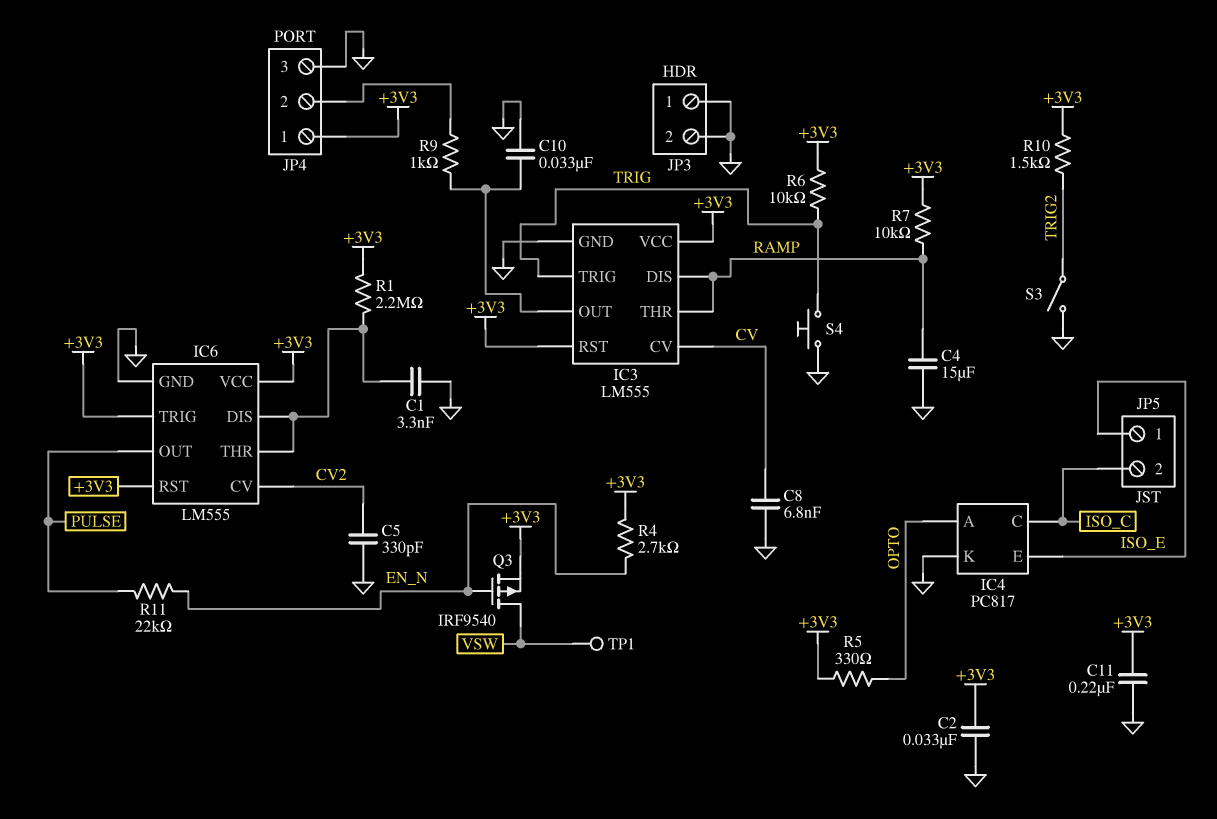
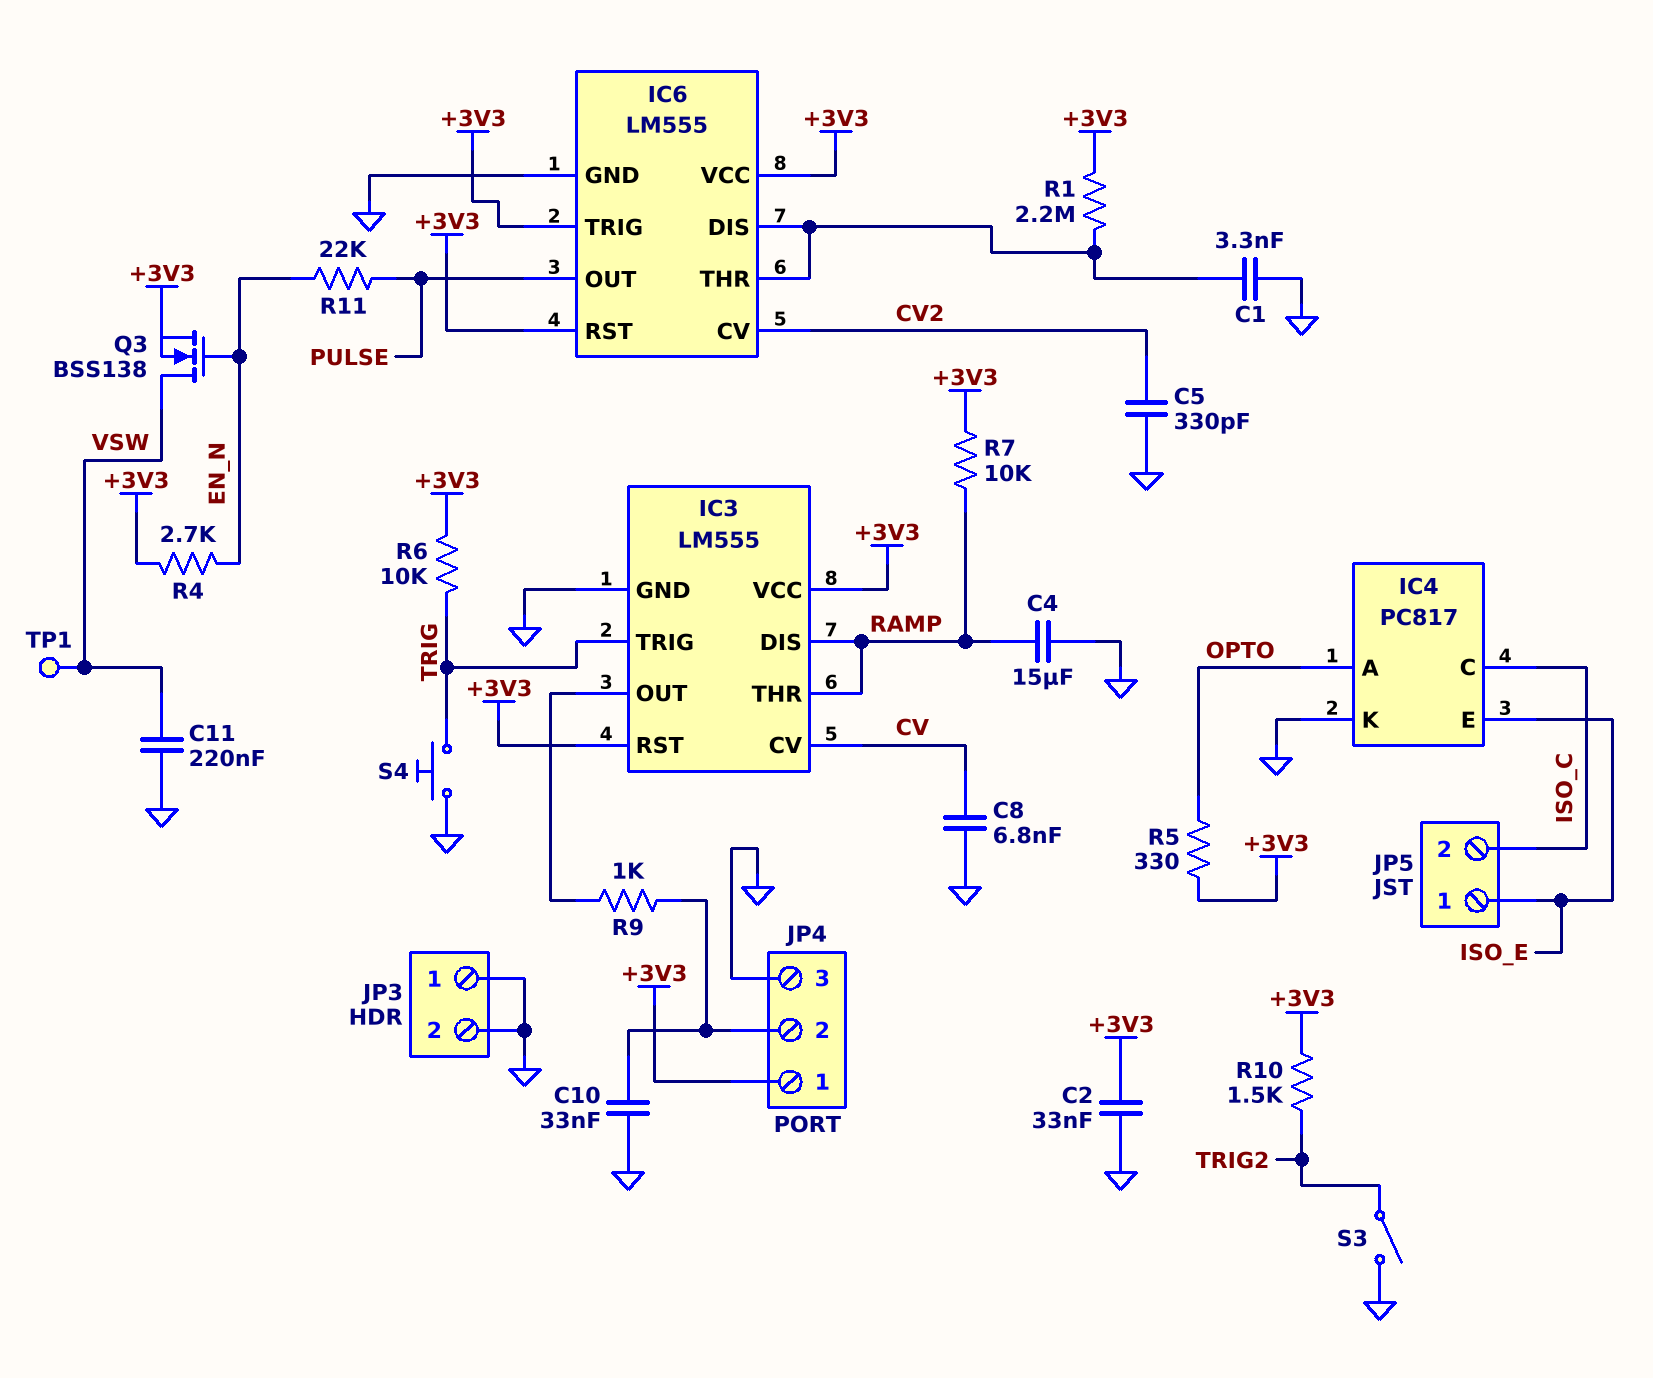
C10: 33nF (GND, IC3/OUT) -> 33nF (GND, JP4/2)
C11: 220nF (+3V3, GND) -> 220nF (GND, VSW)
Q3: PMOS IRF9540 (G EN_N, D VSW, S +3V3) -> NMOS BSS138 (G EN_N, D VSW, S +3V3)

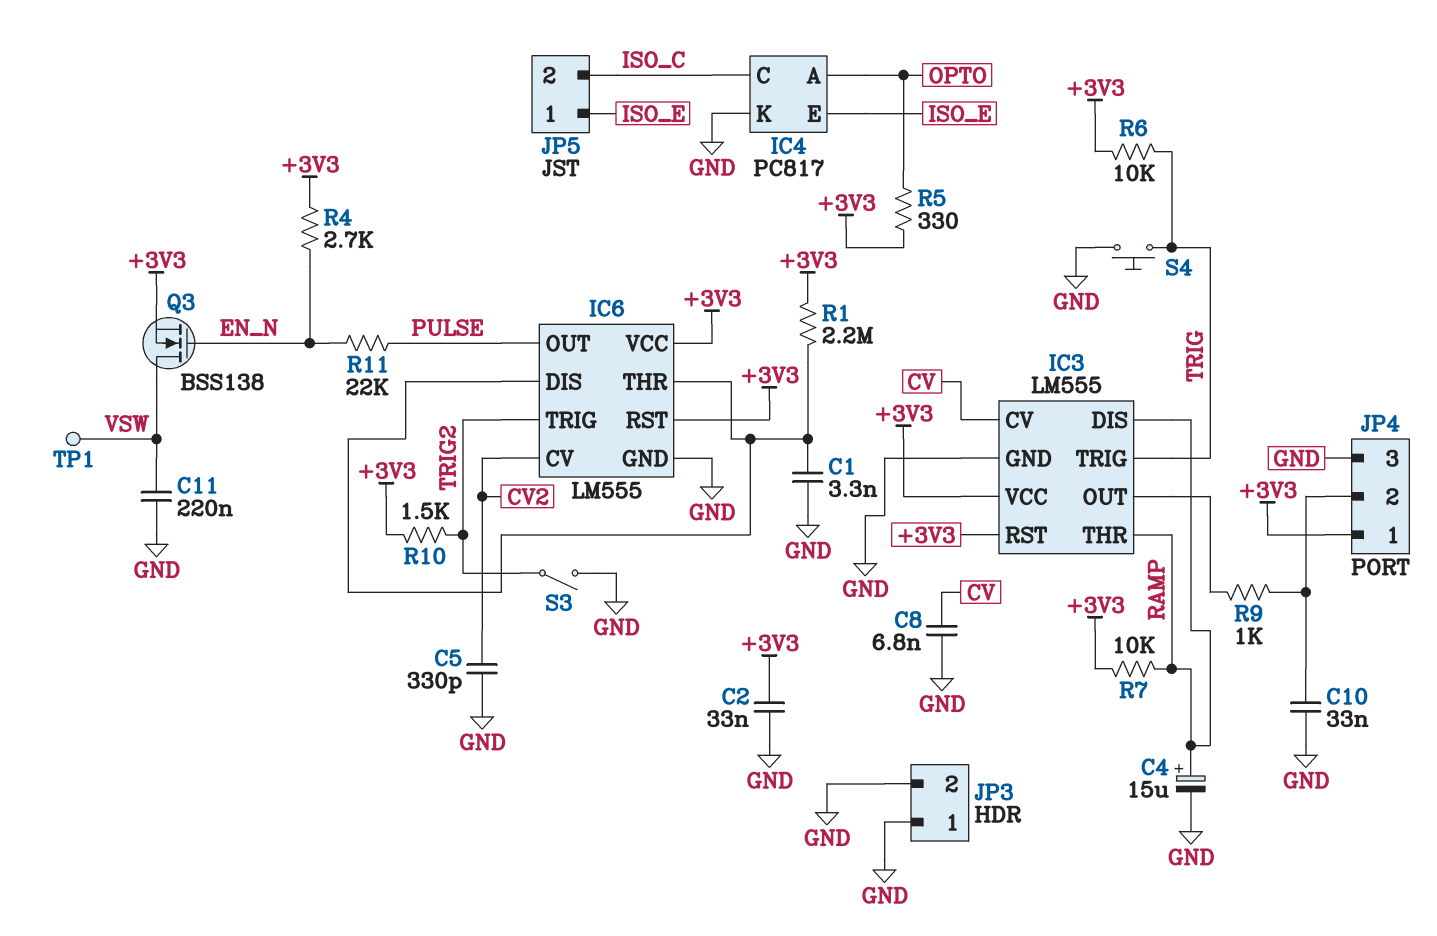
C4: 15uF (GND, RAMP) -> 15uF (plus RAMP, minus GND)
IC6 pin TRIG: +3V3 -> TRIG2

